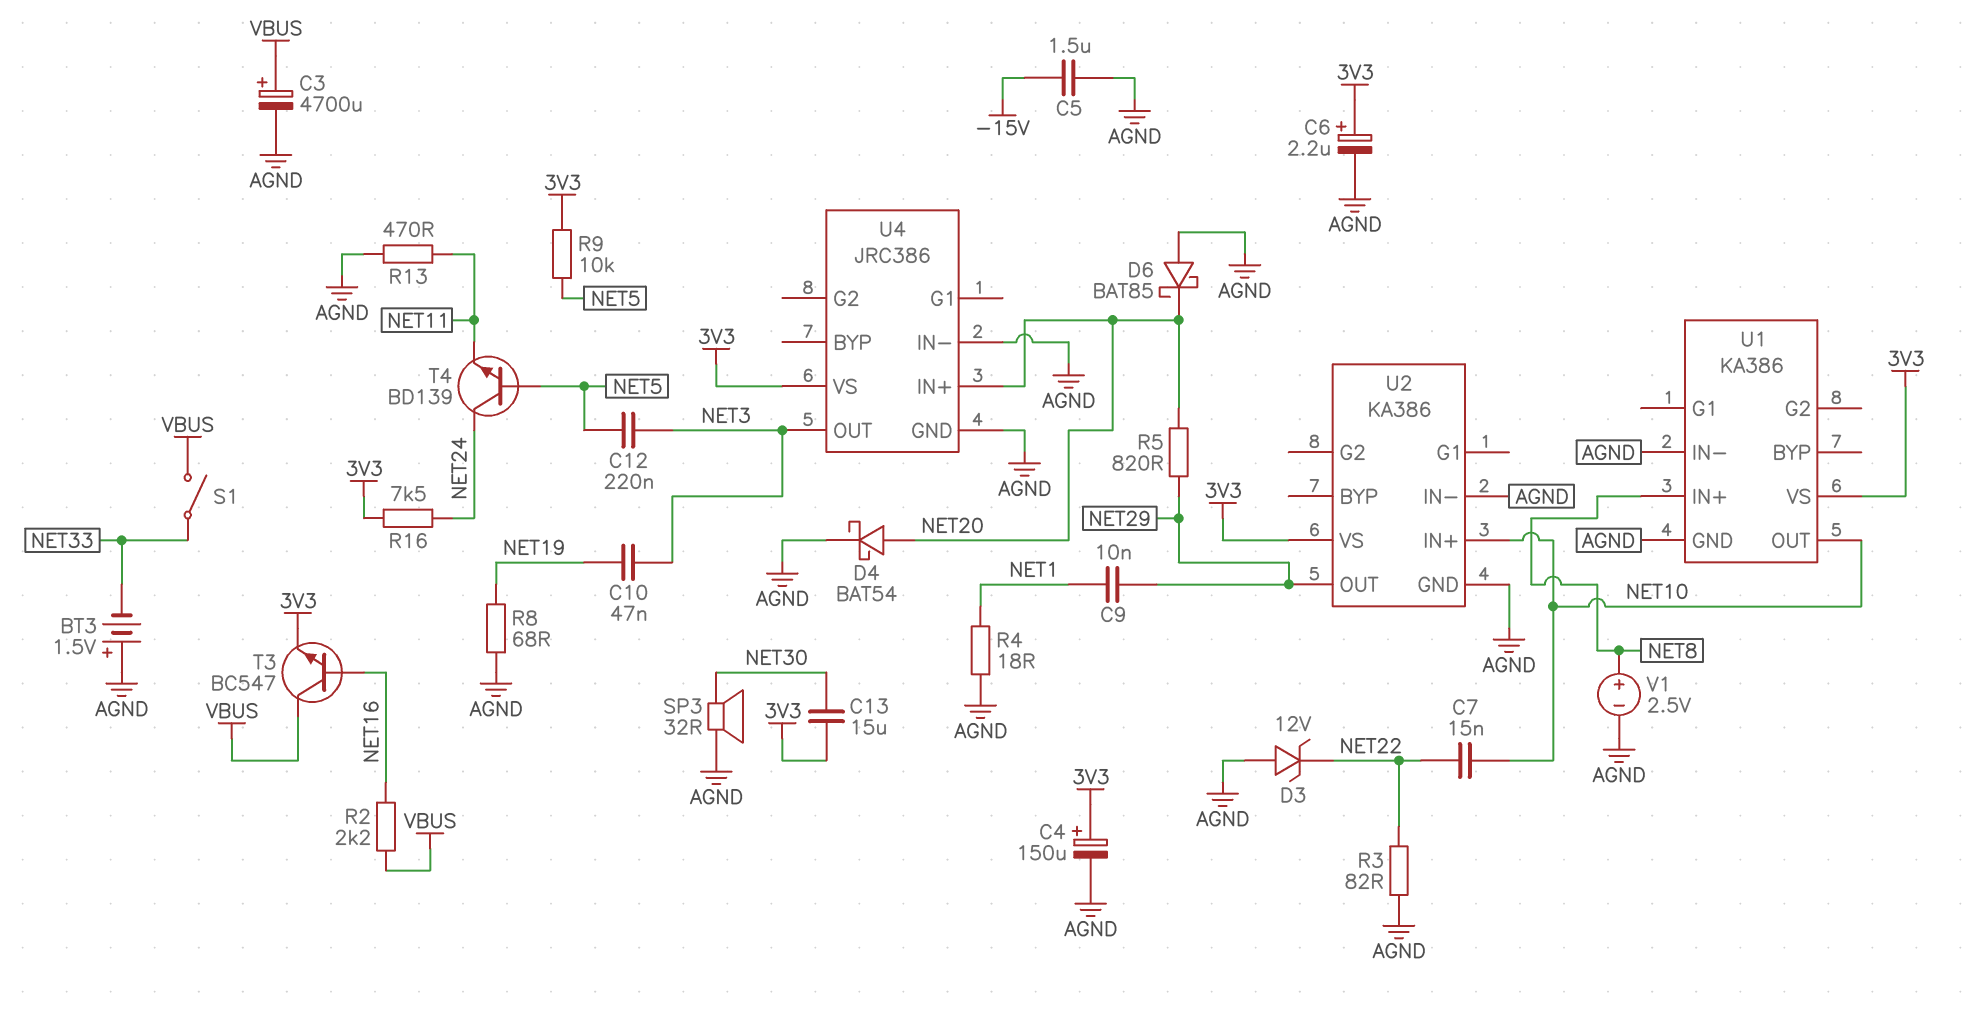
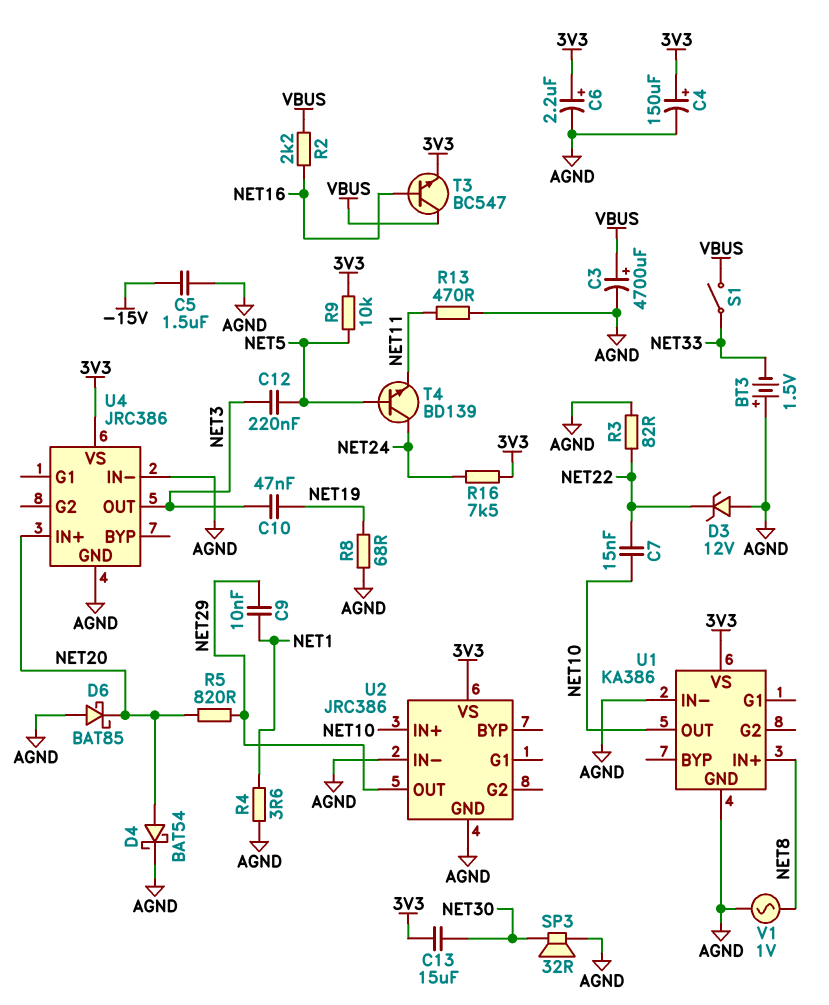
R4: 18 (AGND, NET1) -> 3.6 (AGND, NET1)
U2: KA386 -> JRC386
V1: 2.5V (plus NET8, minus AGND) -> AC 1V (AGND, NET8)

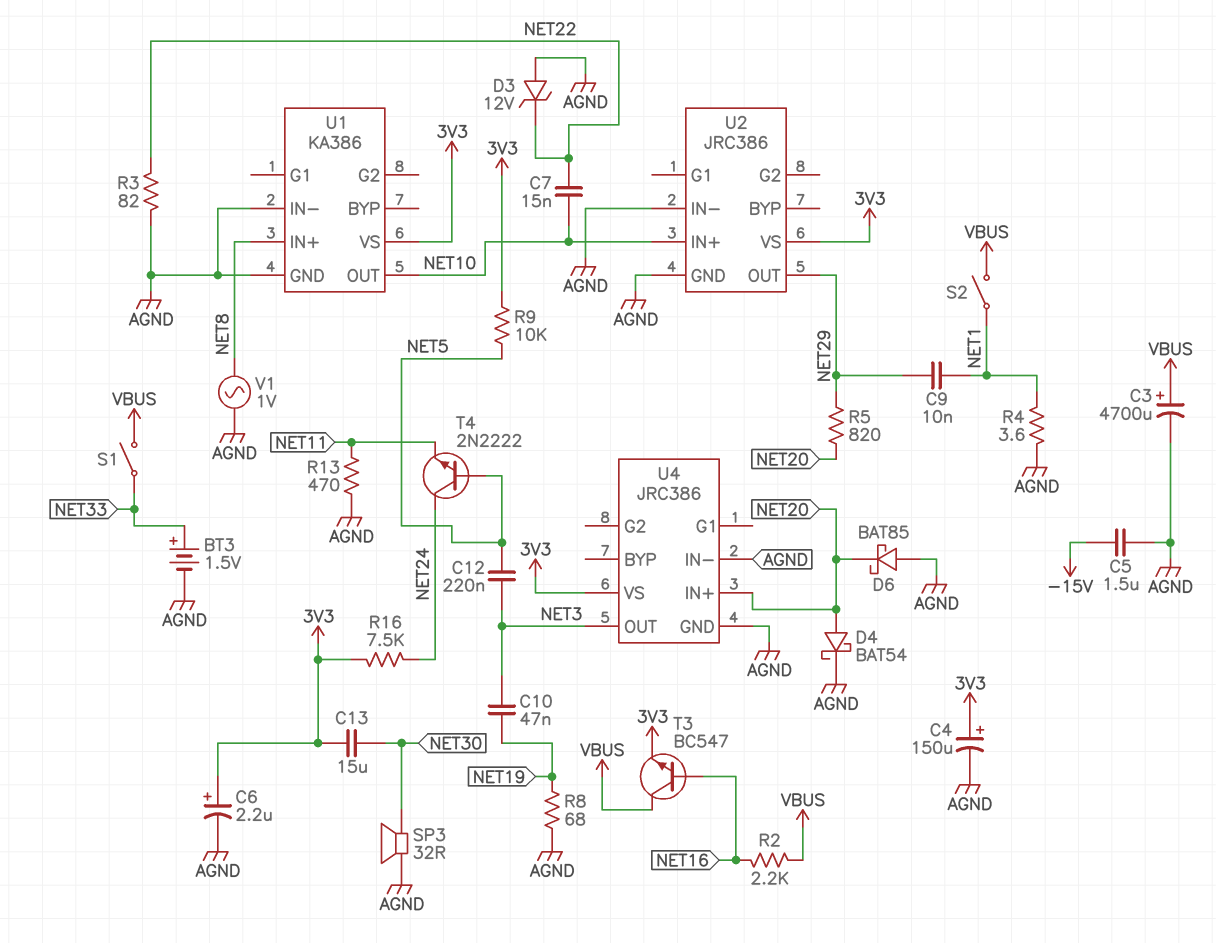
BT3: 1.5V (plus AGND, minus NET33) -> 1.5V (plus NET33, minus AGND)
S2: none -> switch (NET1, VBUS)
T4: NPN BD139 (B NET5, C NET24, E NET11) -> NPN 2N2222 (B NET5, C NET24, E NET11)

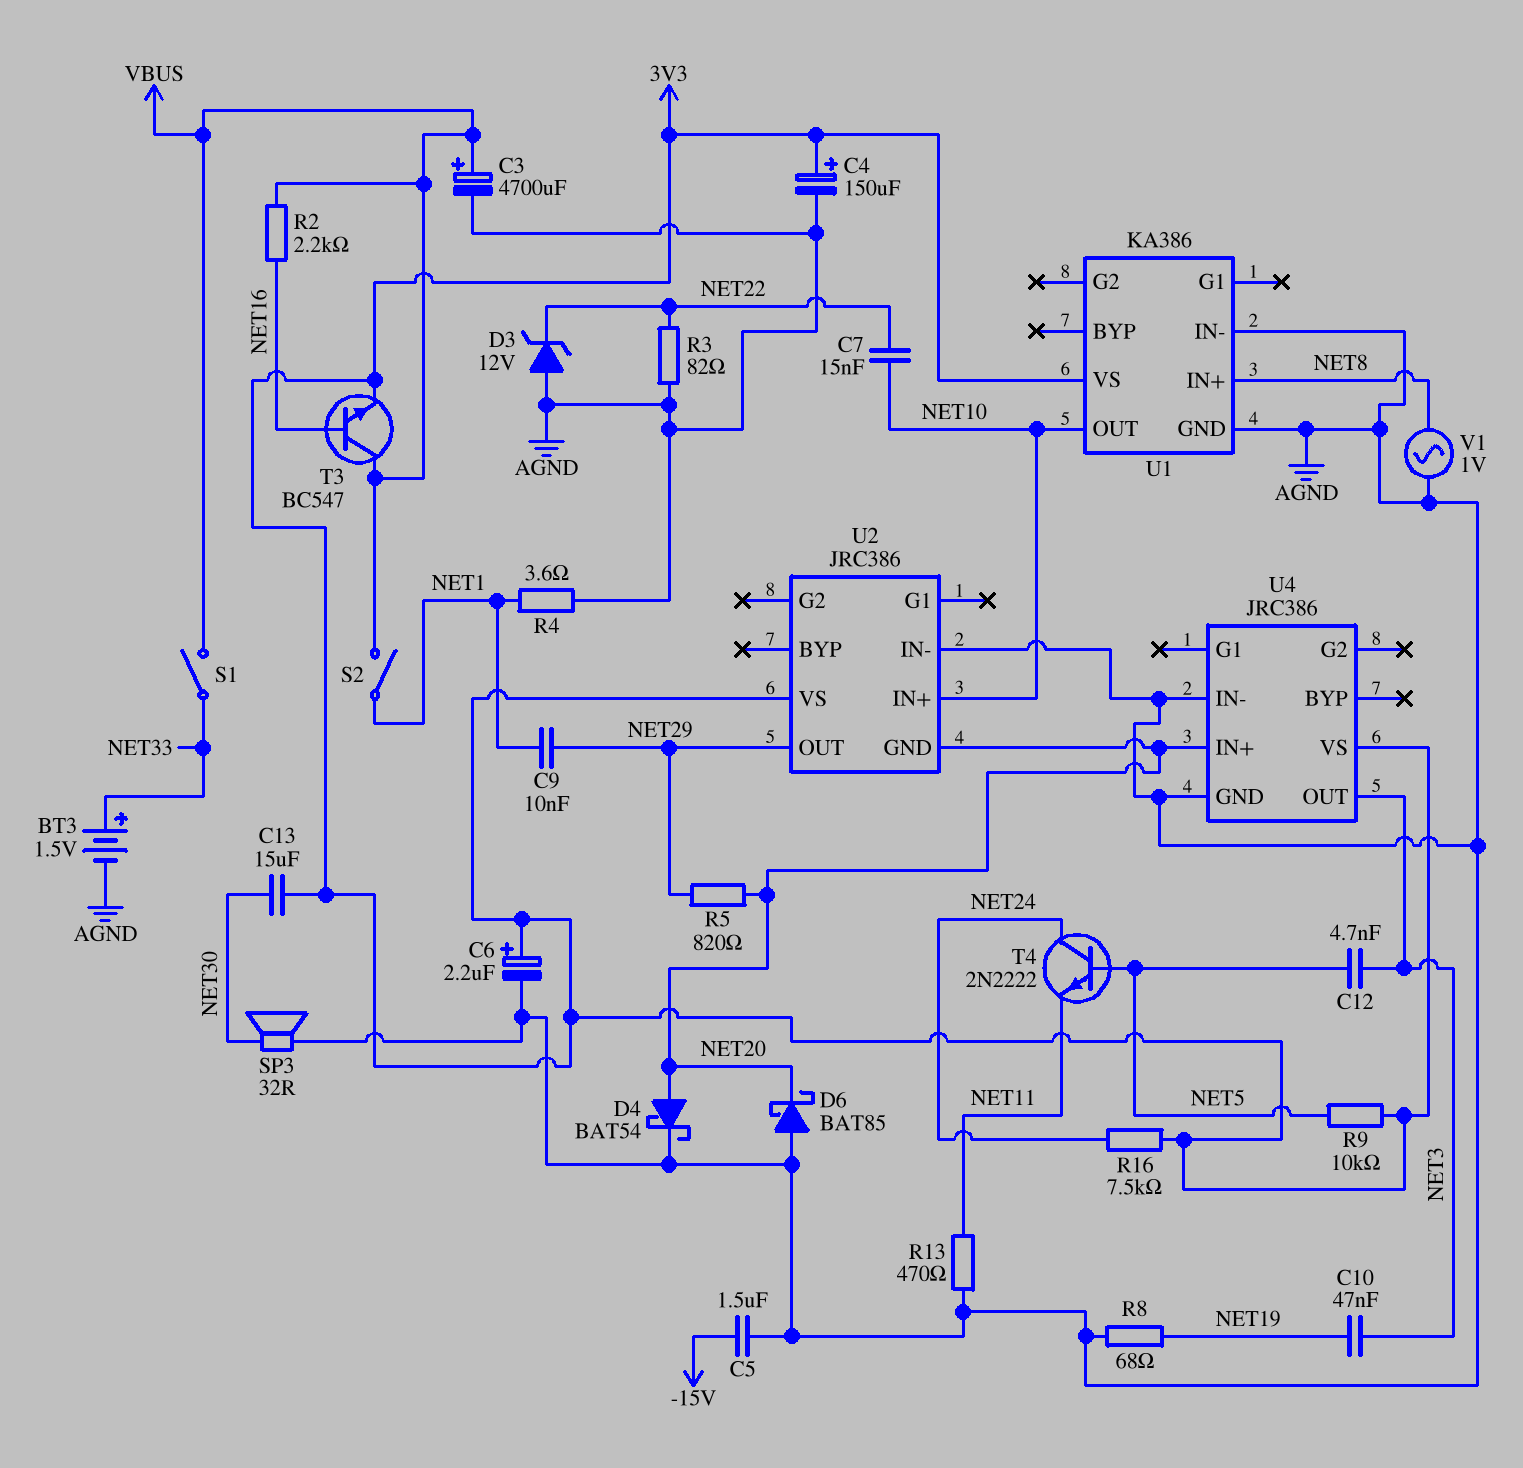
C12: 220nF (NET3, NET5) -> 4.7nF (NET3, NET5)
U2 pin GND: AGND -> NET20

